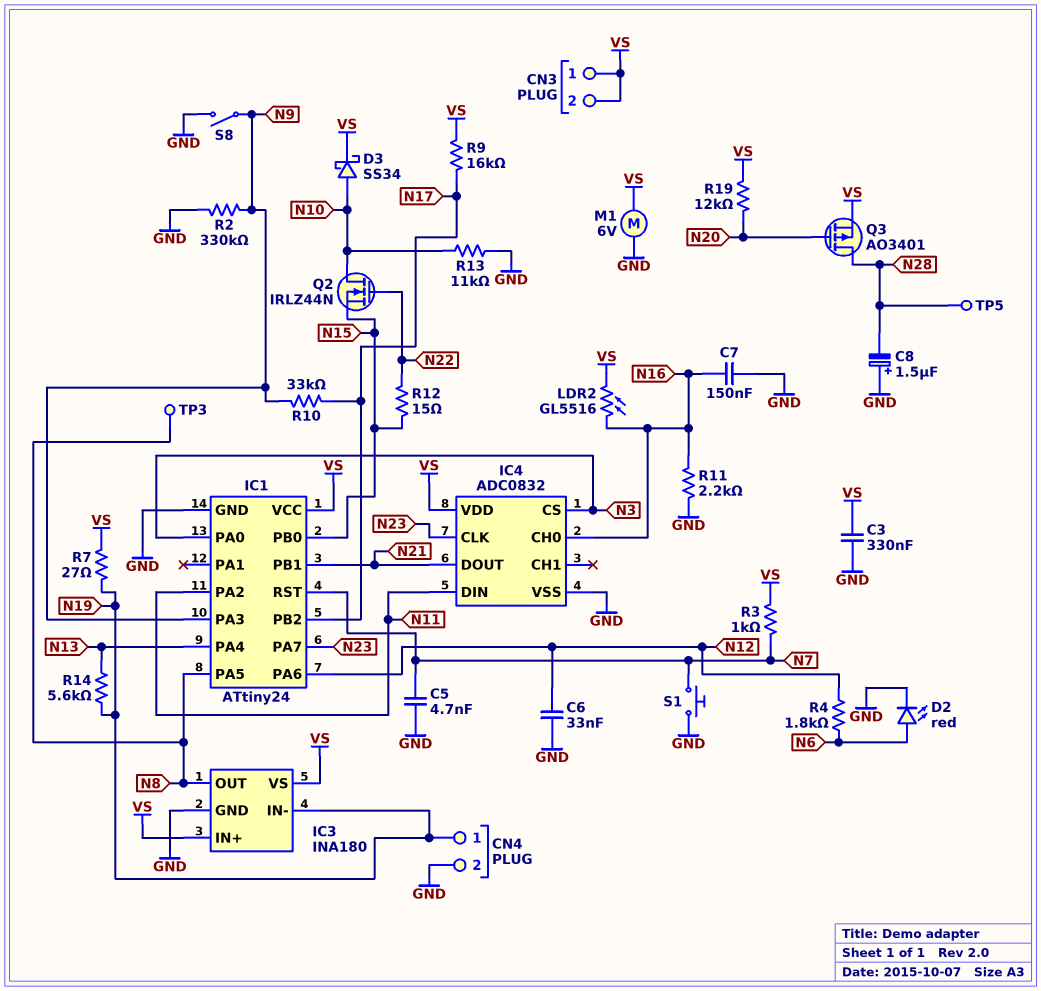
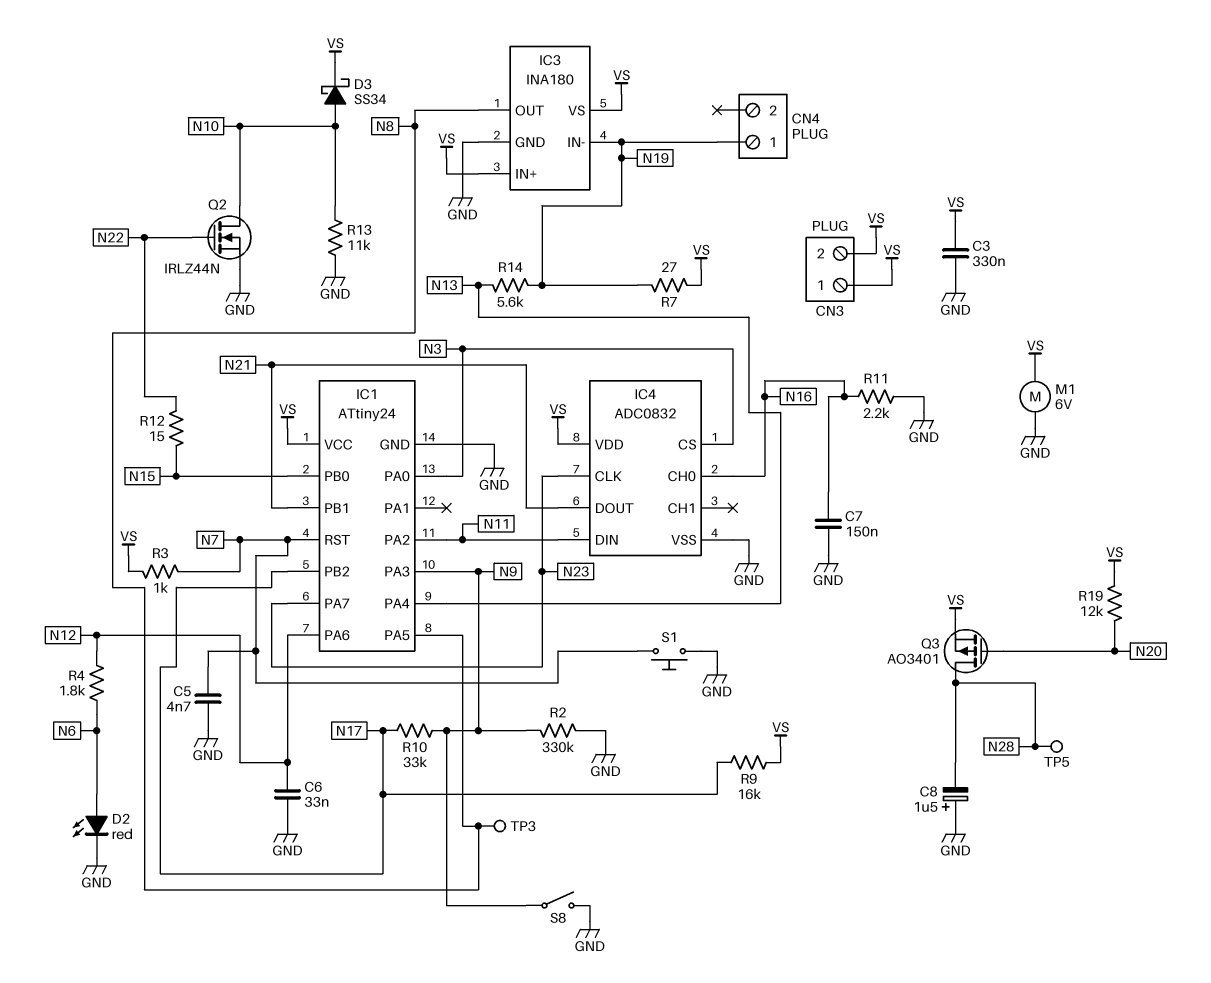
CN4 pin 2: GND -> none
LDR2: GL5516 (N16, VS) -> none
Q2: NMOS IRLZ44N (G N22, D N10, S N15) -> NMOS IRLZ44N (G N22, D N10, S GND)

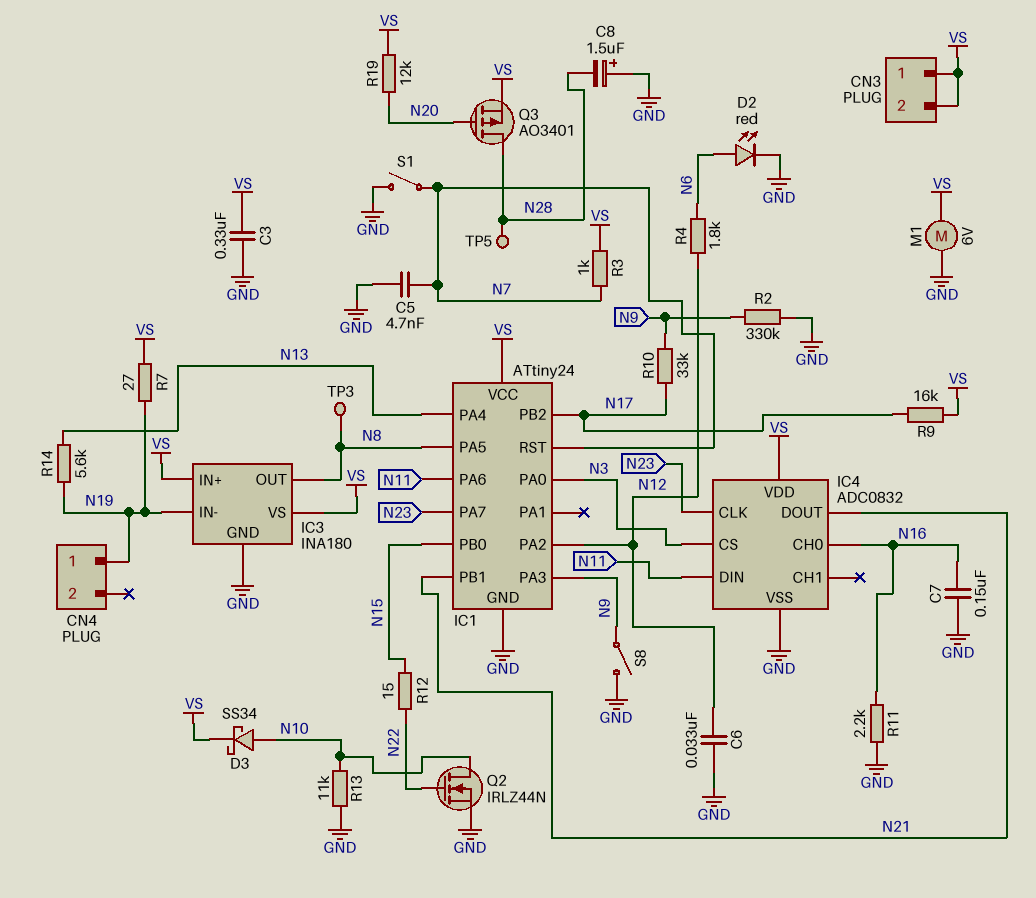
IC1 pin PA2: N11 -> N12
IC1 pin PA6: N12 -> N11
S1: button (GND, N7) -> switch (GND, N7)

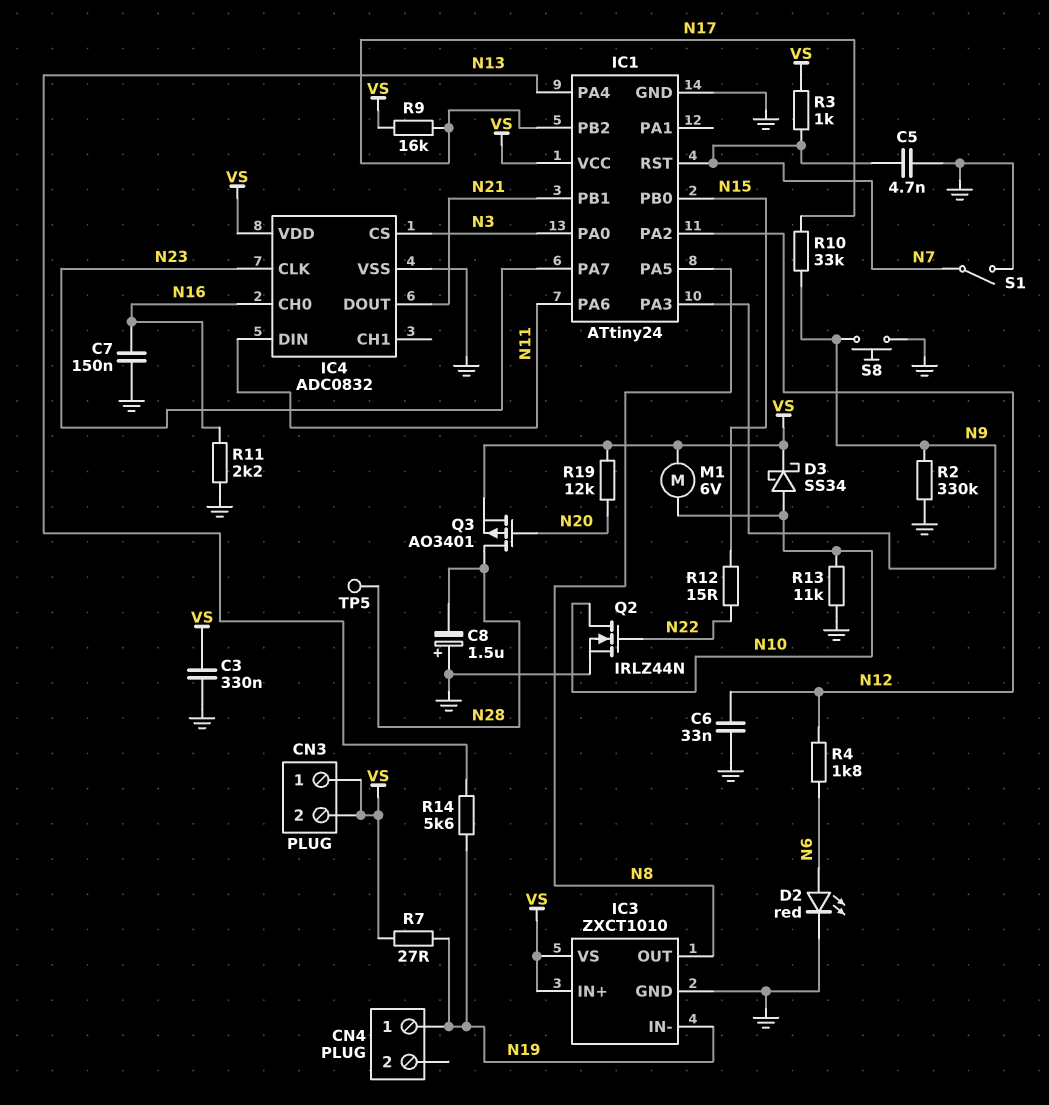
IC3: INA180 -> ZXCT1010
M1: motor 6V (GND, VS) -> motor 6V (N10, VS)
S8: switch (GND, N9) -> button (GND, N9)
TP3: test point (N8) -> none

